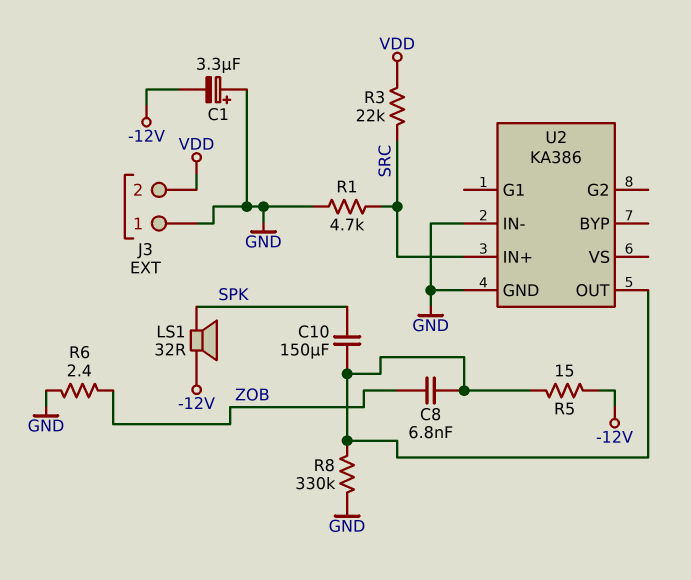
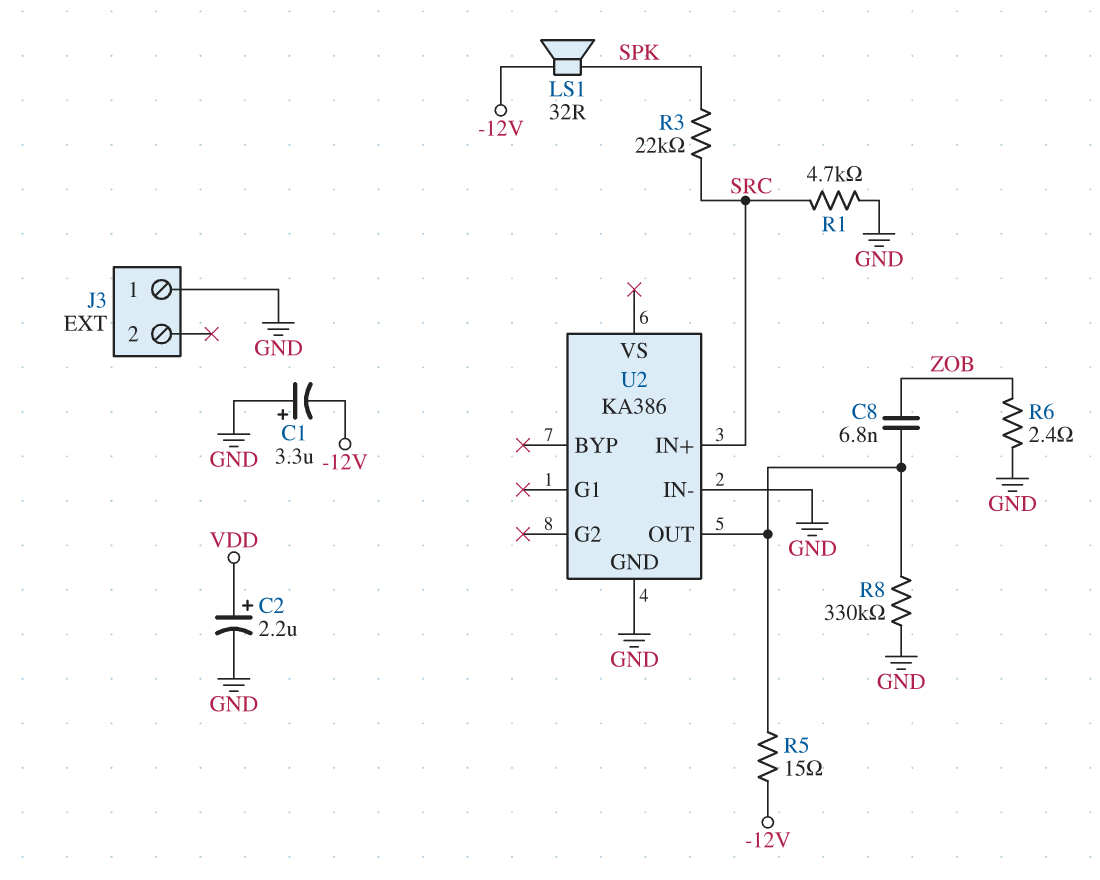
C2: none -> 2.2uF (plus VDD, minus GND)
C10: 150uF (SPK, U2/OUT) -> none
J3 pin 2: VDD -> none
R3: 22k (SRC, VDD) -> 22k (SPK, SRC)

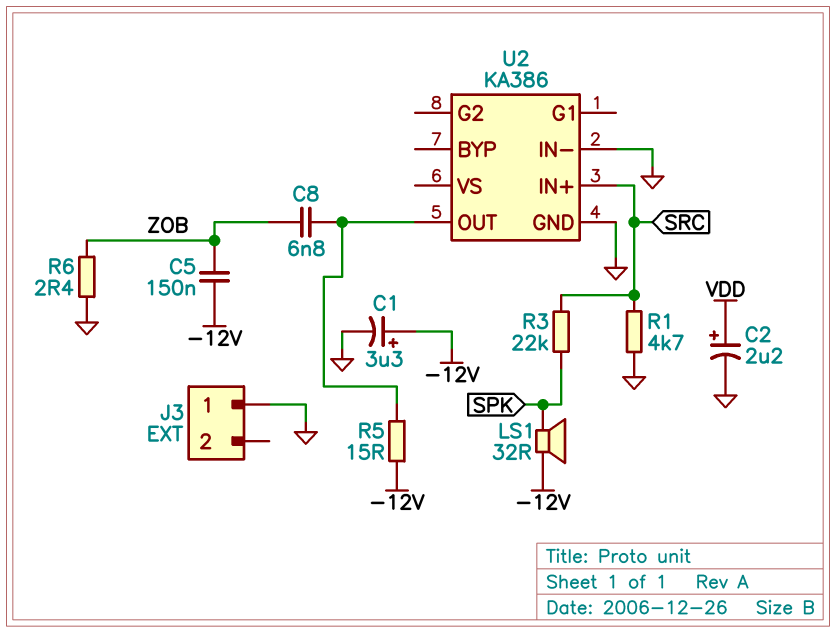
C1: 3.3uF (plus GND, minus -12V) -> 3.3uF (plus -12V, minus GND)
C5: none -> 150nF (-12V, ZOB)
R8: 330k (GND, U2/OUT) -> none

